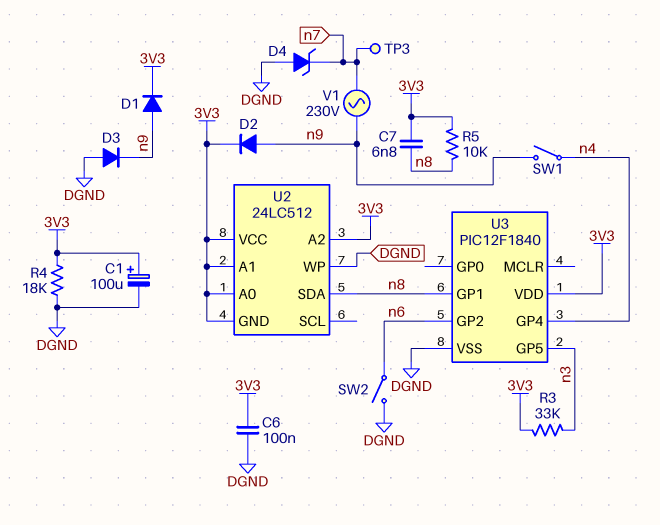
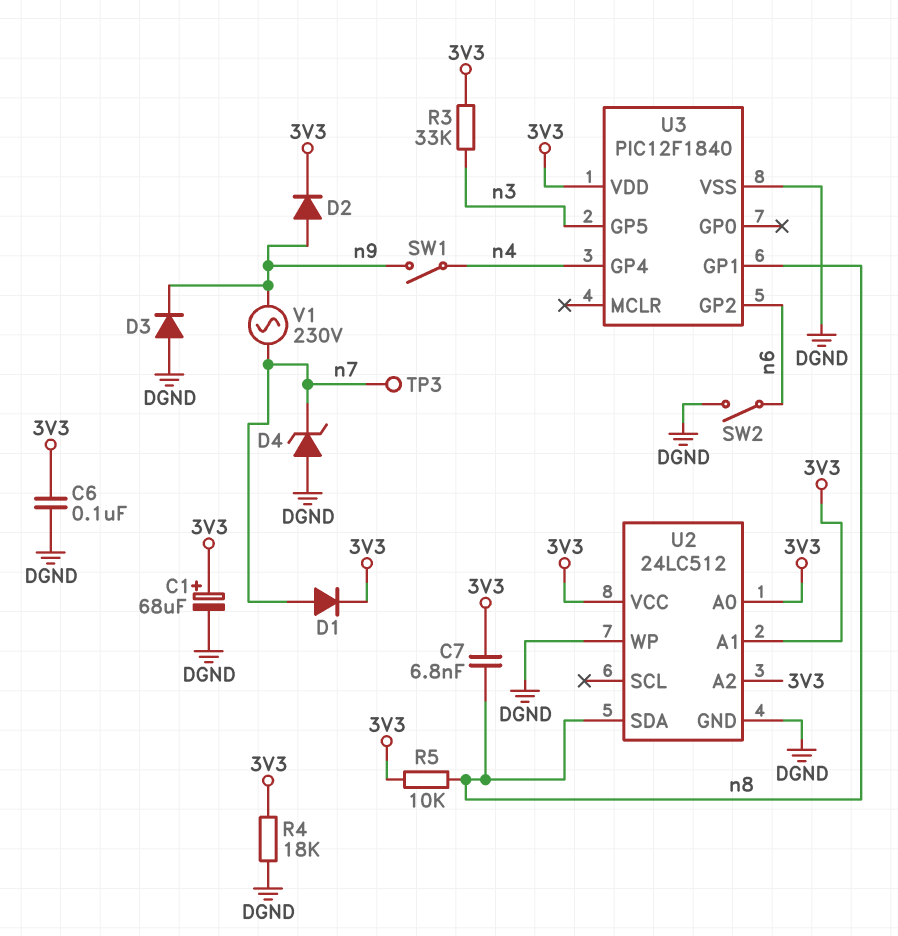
C1: 100uF (plus 3V3, minus DGND) -> 68uF (plus 3V3, minus DGND)
D1: diode (A n9, K 3V3) -> diode (A n7, K 3V3)
U2 pin GND: 3V3 -> DGND

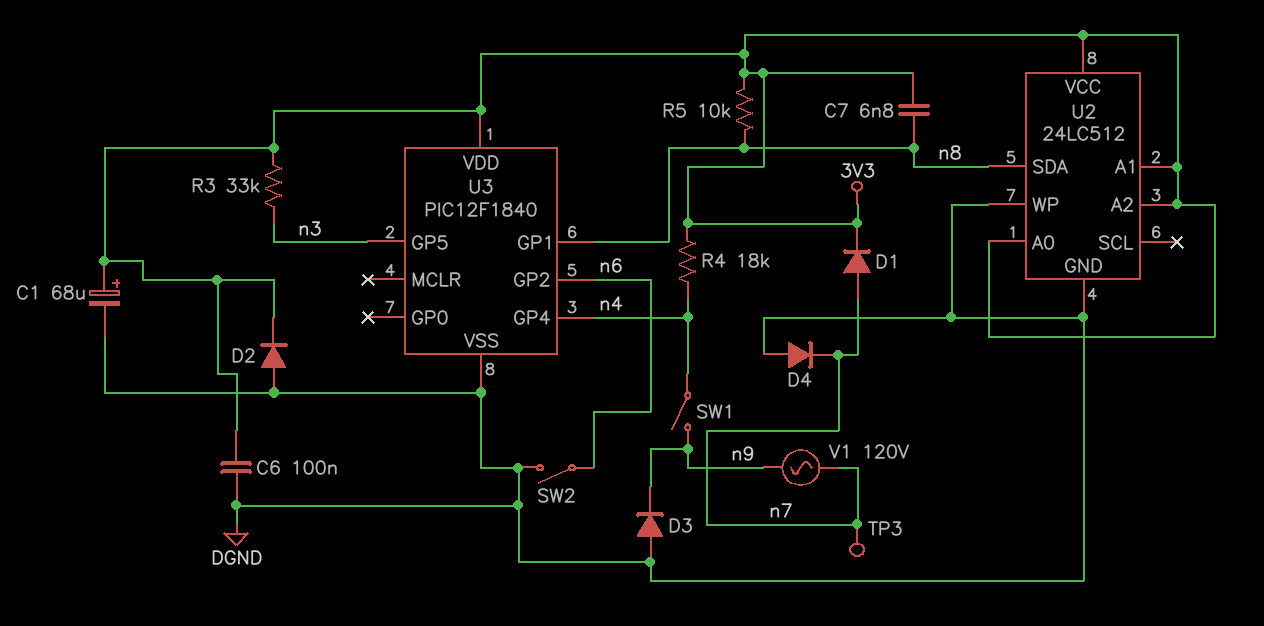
D2: diode (A n9, K 3V3) -> diode (A DGND, K 3V3)
D4: zener (A DGND, K n7) -> diode (A DGND, K n7)
R4: 18k (3V3, DGND) -> 18k (3V3, n4)
V1: AC 230V (n7, n9) -> AC 120V (n7, n9)

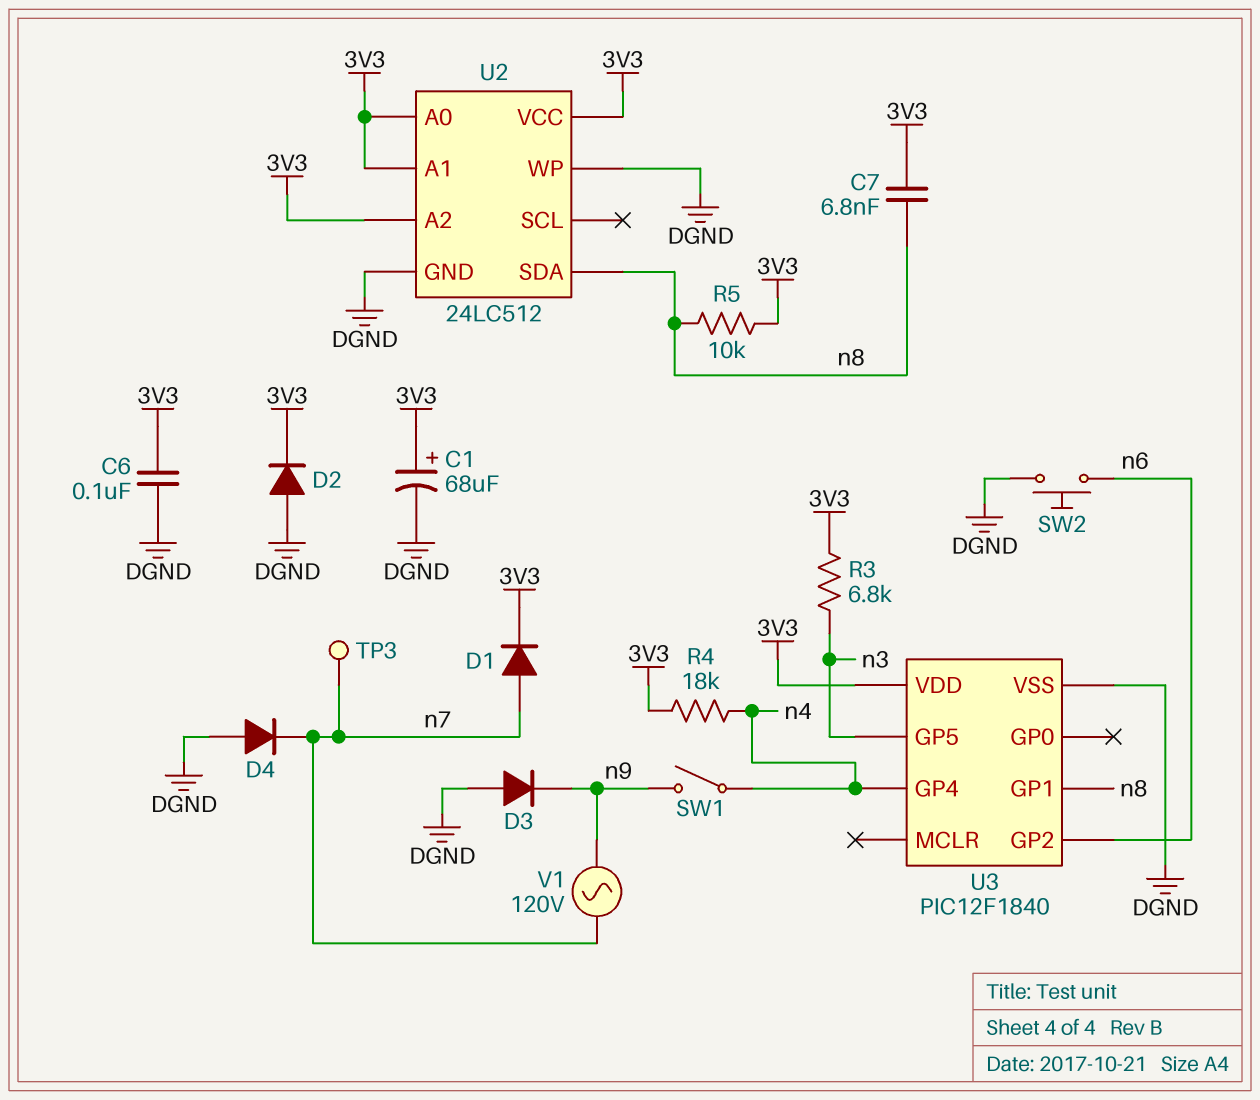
R3: 33k (3V3, n3) -> 6.8k (3V3, n3)
SW2: switch (DGND, n6) -> button (DGND, n6)

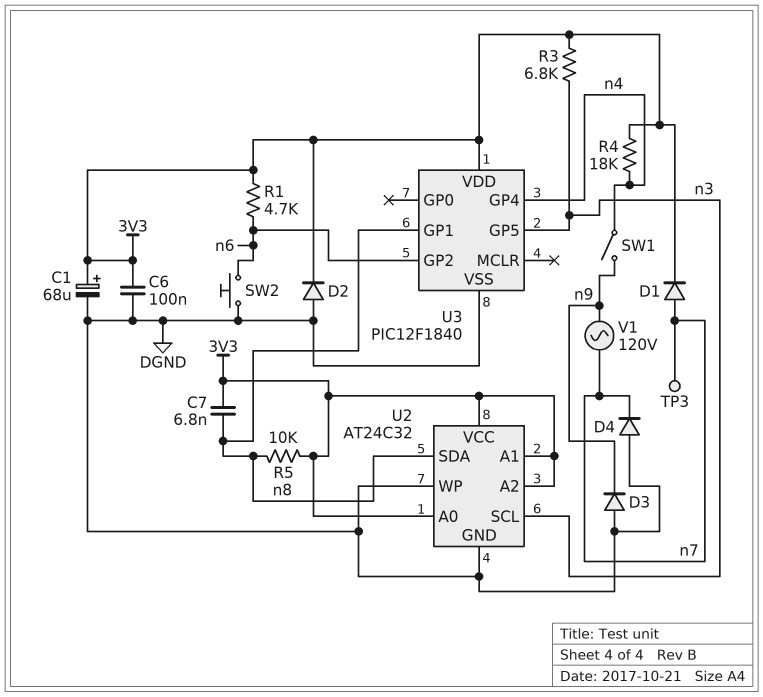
R1: none -> 4.7k (3V3, n6)
U2: 24LC512 -> AT24C32
U2 pin SCL: none -> n3

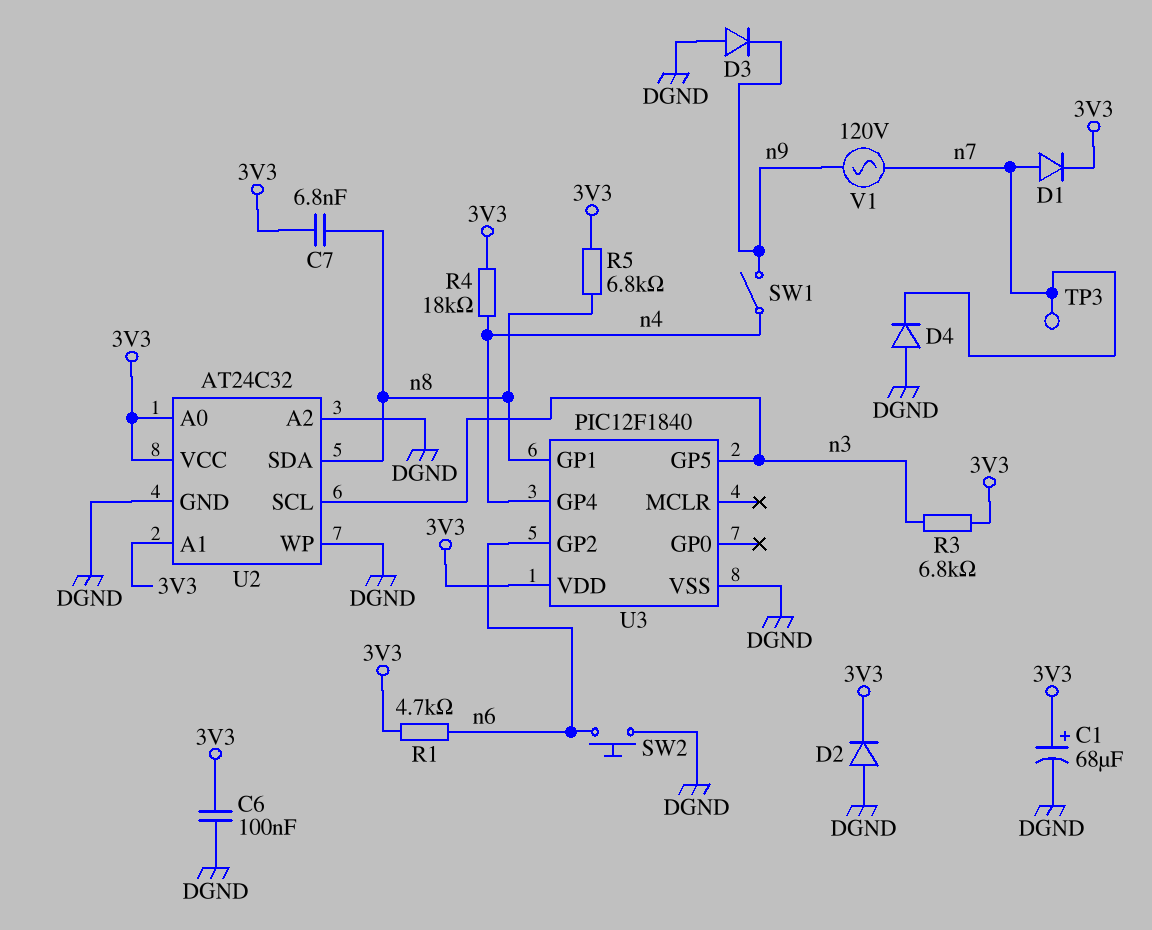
R5: 10k (3V3, n8) -> 6.8k (3V3, n8)
U2 pin A2: 3V3 -> DGND

